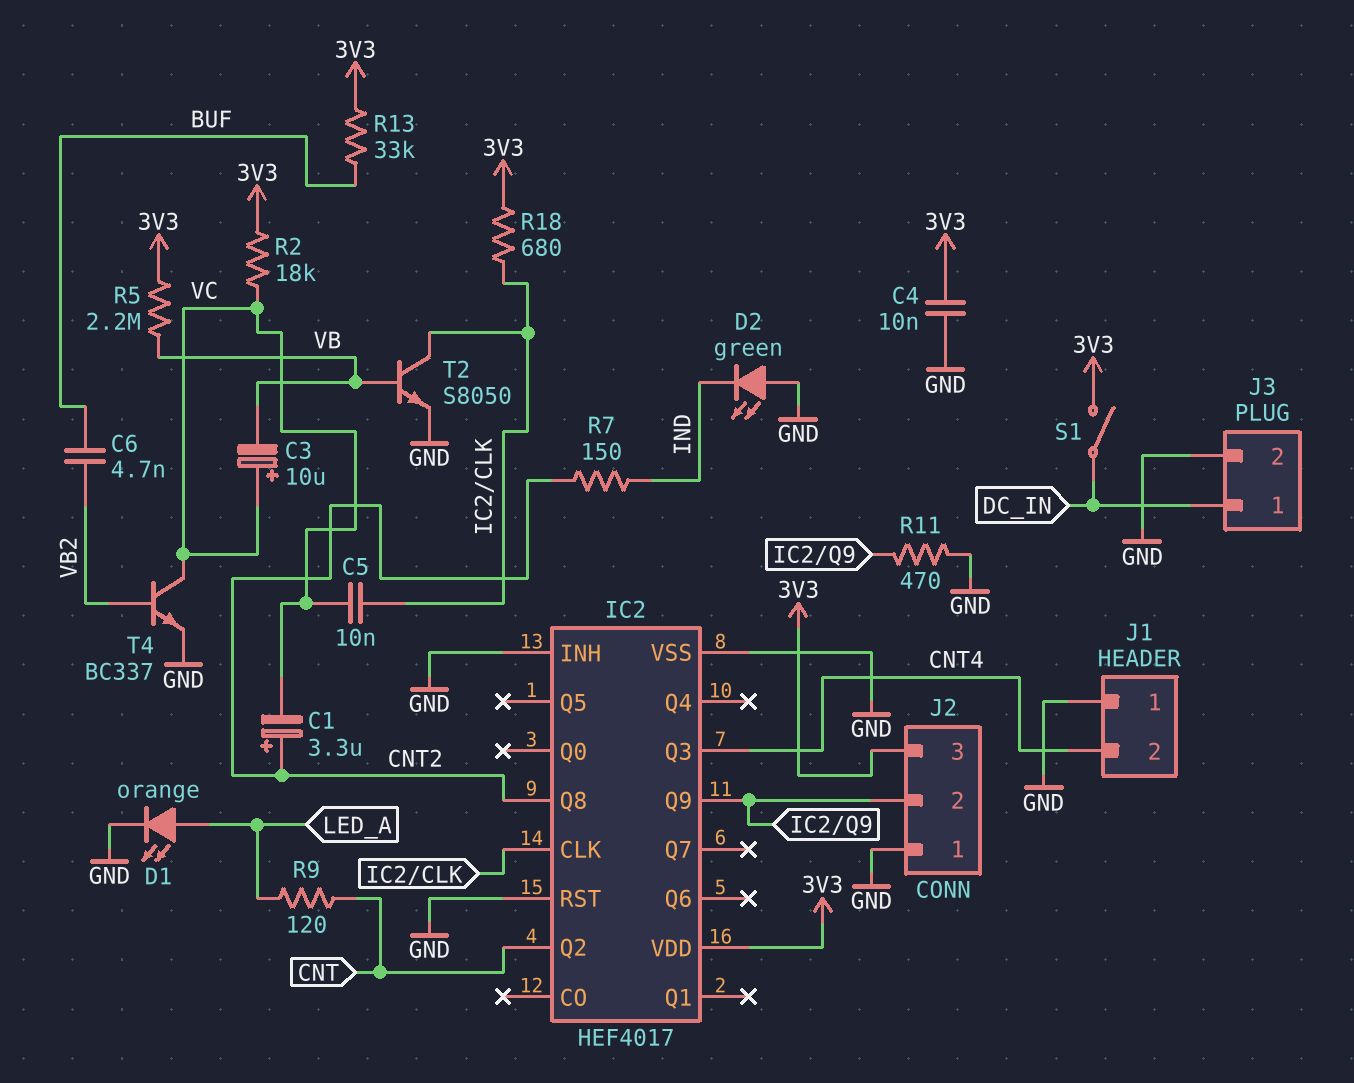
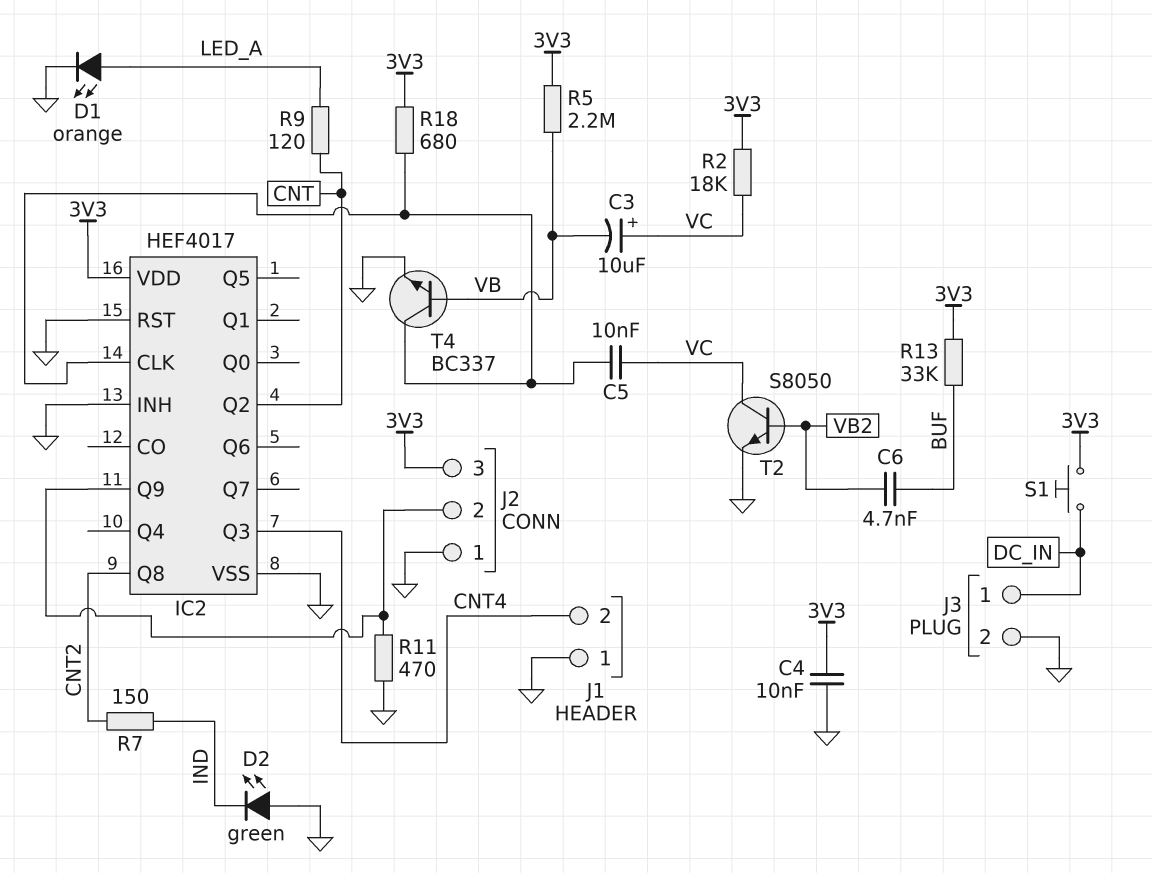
C1: 3.3uF (plus CNT2, minus VC) -> none
S1: switch (3V3, DC_IN) -> button (3V3, DC_IN)
T2: NPN S8050 (B VB, C IC2/CLK, E GND) -> NPN S8050 (B VB2, C VC, E GND)
T4: NPN BC337 (B VB2, C VC, E GND) -> NPN BC337 (B VB, C IC2/CLK, E GND)

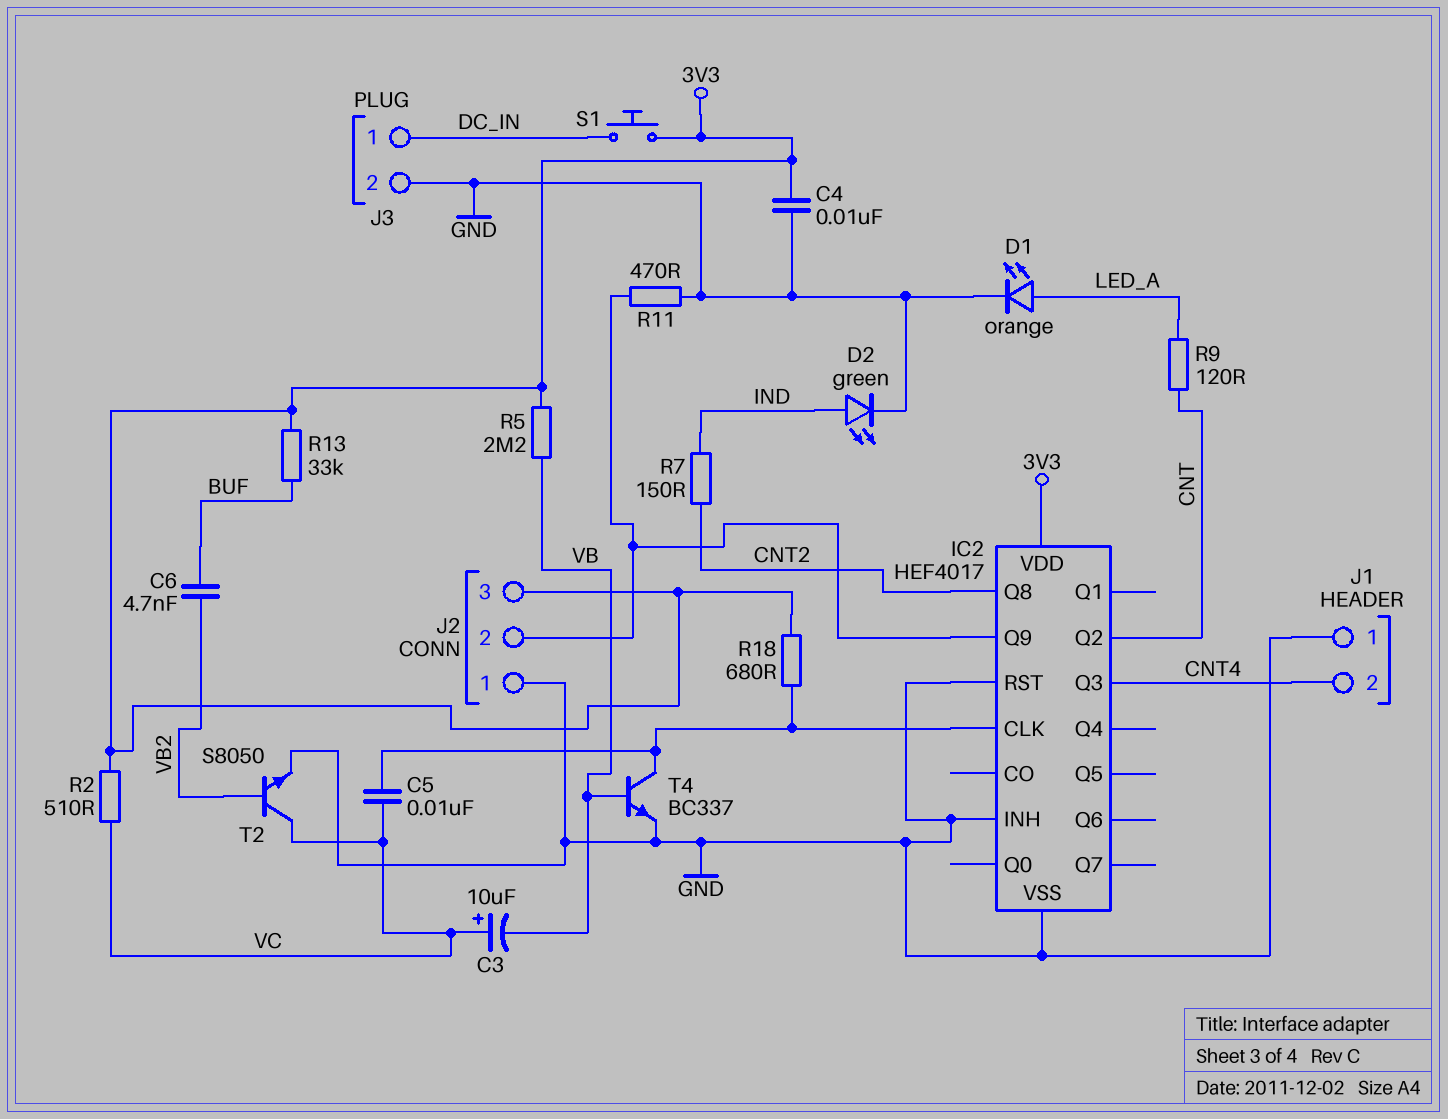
D2: LED green (A GND, K IND) -> LED green (A IND, K GND)
R2: 18k (3V3, VC) -> 510 (3V3, VC)

